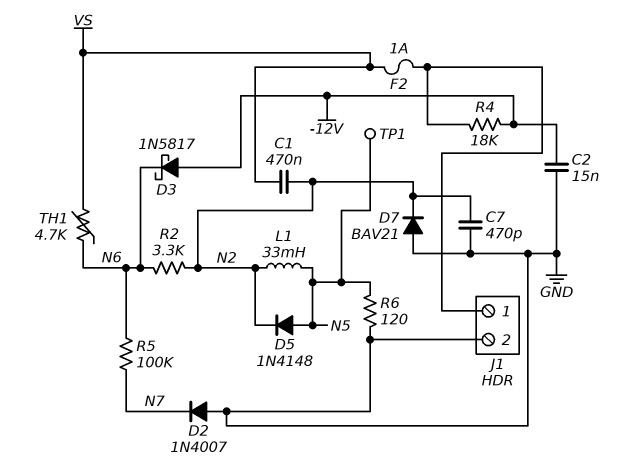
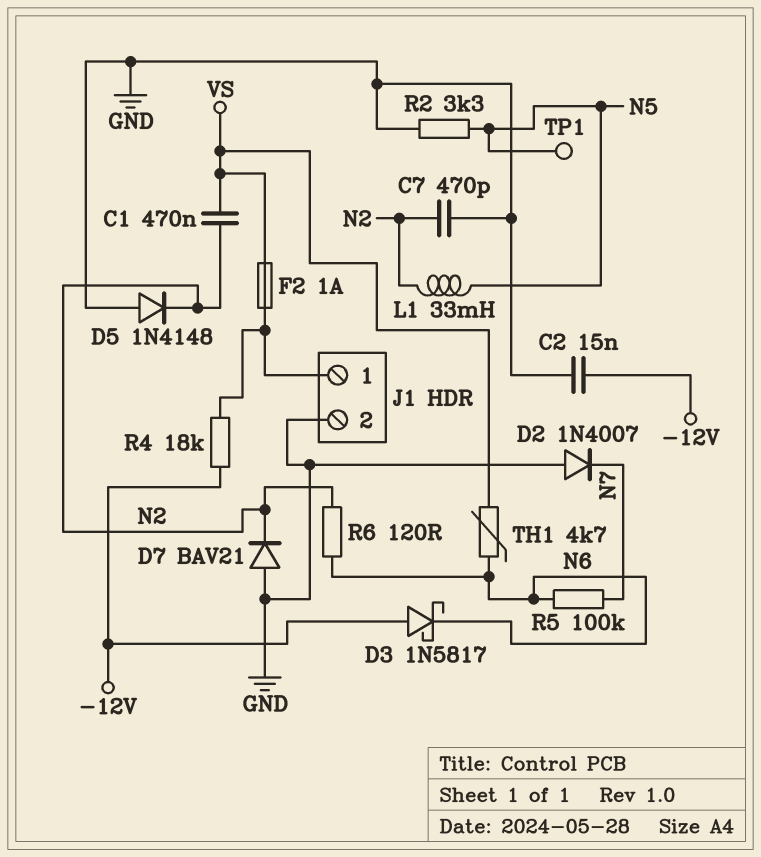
D5: diode 1N4148 (A N5, K N2) -> diode 1N4148 (A GND, K N2)
R2: 3.3k (N2, N6) -> 3.3k (GND, N5)
R6: 120 (GND, N5) -> 120 (N2, N6)

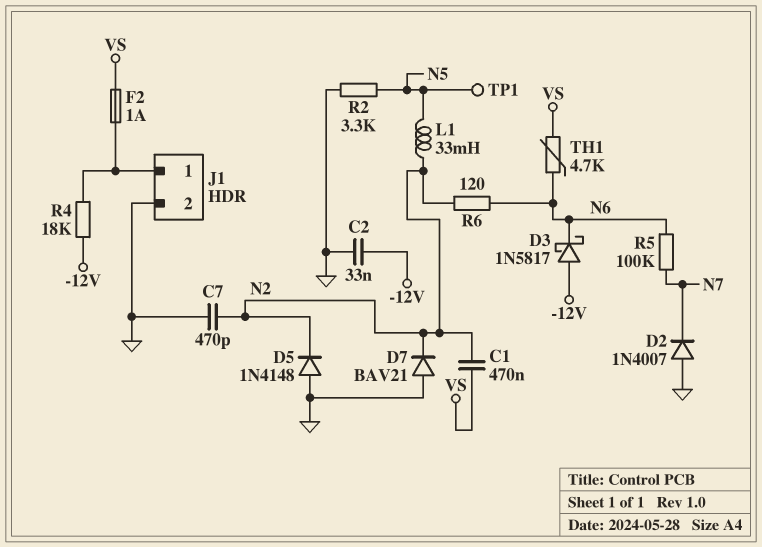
C2: 15nF (-12V, GND) -> 33nF (-12V, GND)

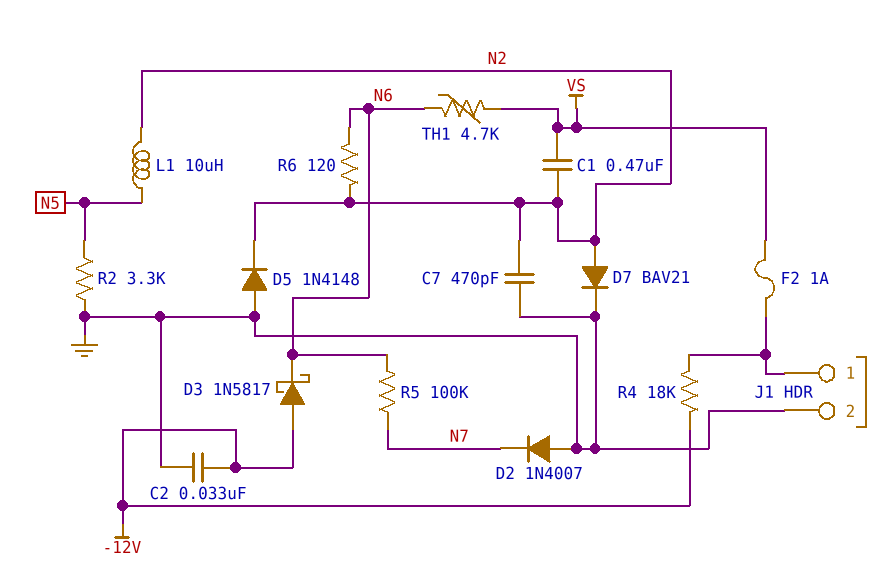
D7: diode BAV21 (A GND, K N2) -> diode BAV21 (A N2, K GND)
L1: 33mH (N2, N5) -> 10uH (N2, N5)
TP1: test point (N5) -> none

